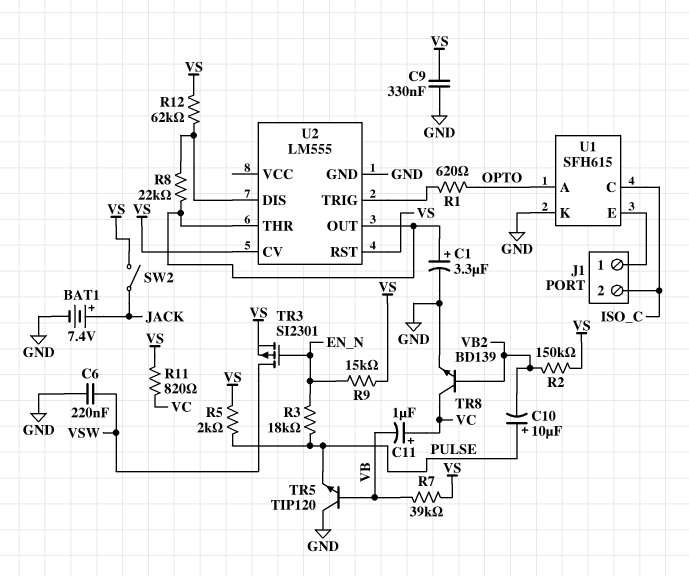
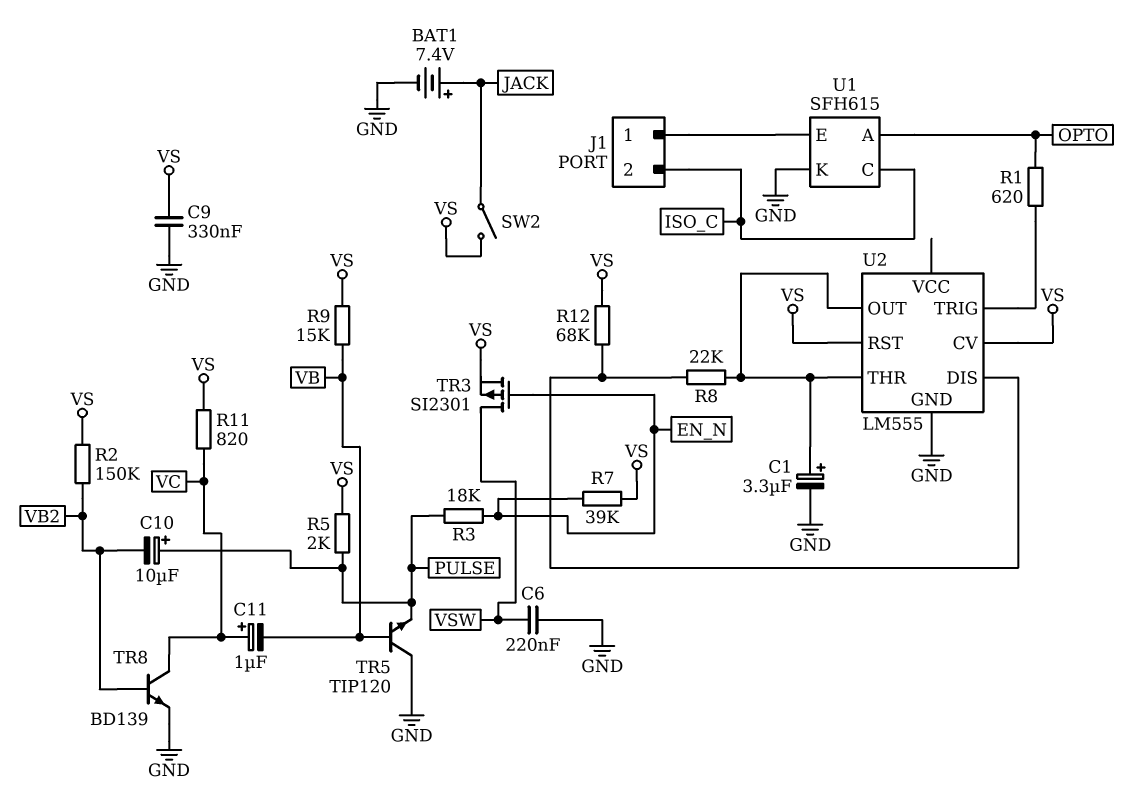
R7: 39k (VB, VS) -> 39k (EN_N, VS)
R9: 15k (EN_N, VS) -> 15k (VB, VS)
R12: 62k (U2/DIS, VS) -> 68k (U2/DIS, VS)

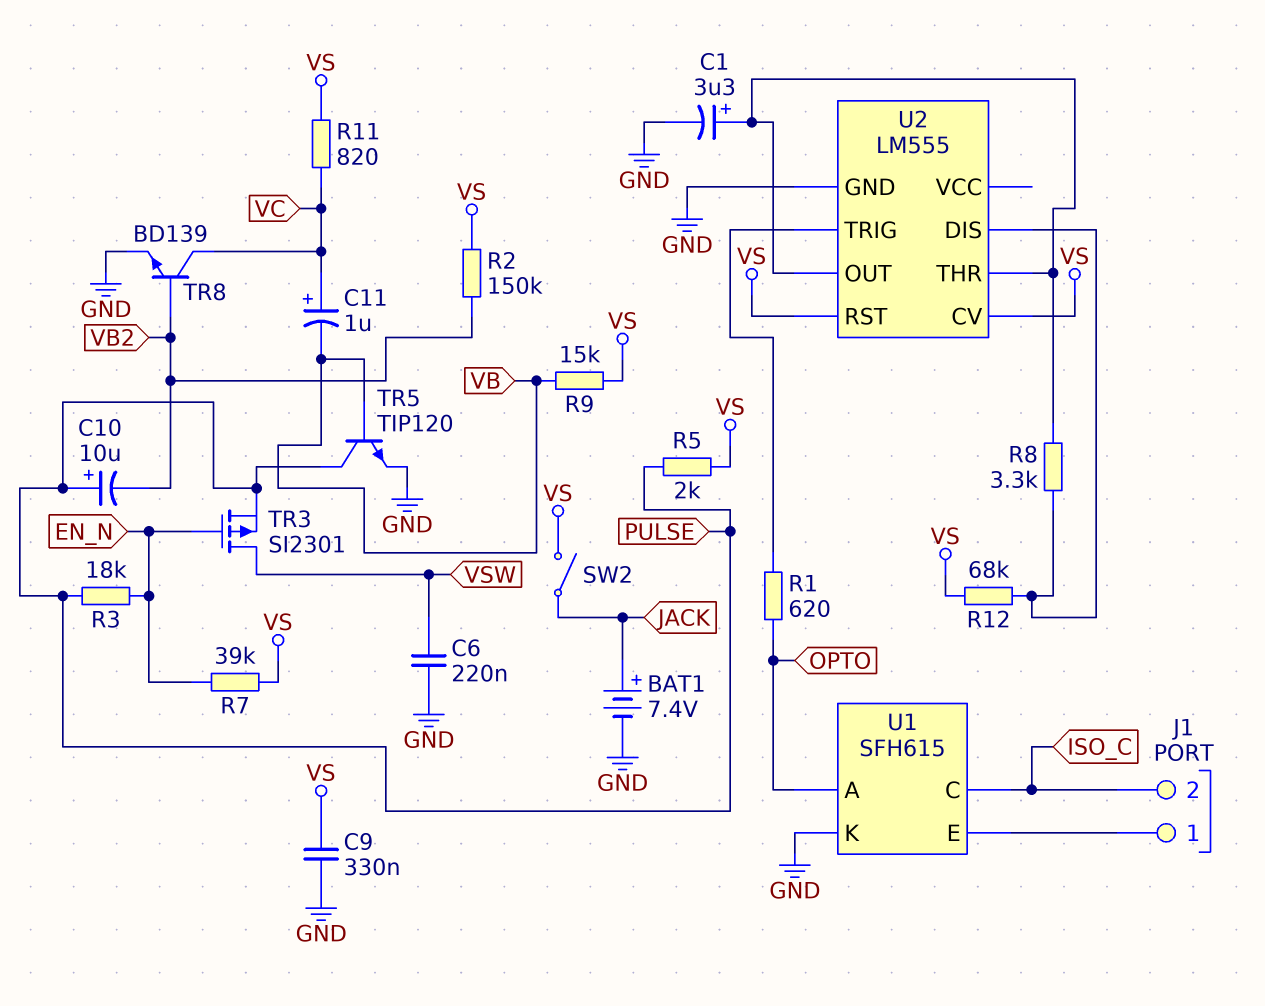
R8: 22k (U2/DIS, U2/OUT) -> 3.3k (U2/DIS, U2/OUT)
TR3: PMOS SI2301 (G EN_N, D VSW, S VS) -> PMOS SI2301 (G EN_N, D VSW, S PULSE)
TR5: NPN TIP120 (B VB, C GND, E PULSE) -> NPN TIP120 (B VB, C PULSE, E GND)

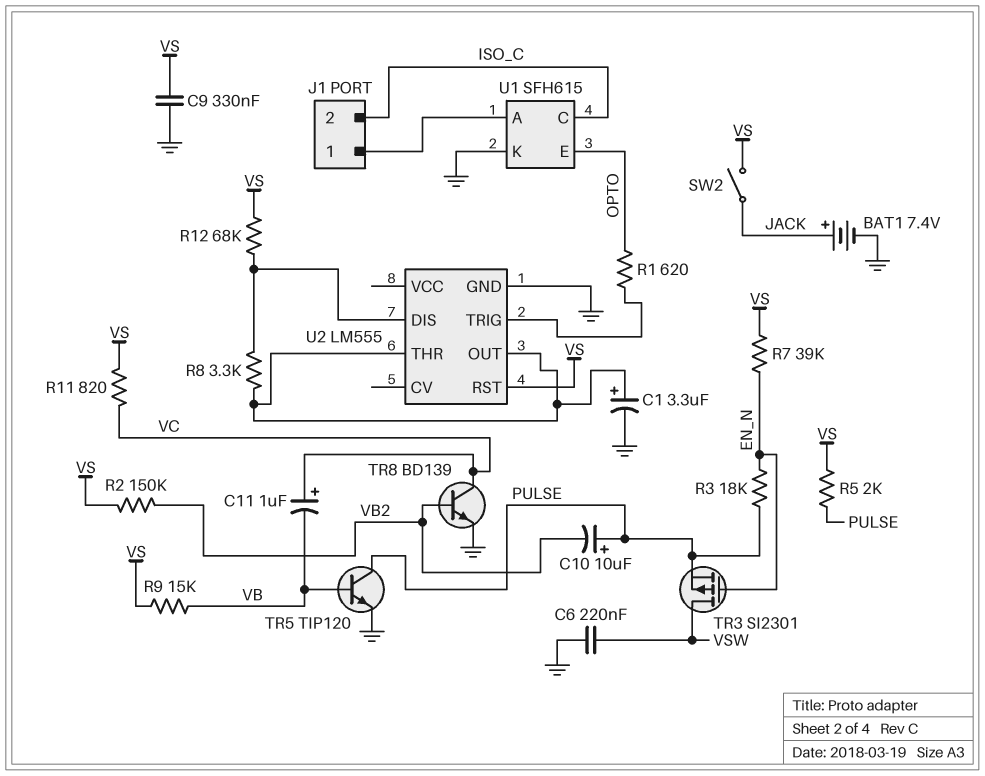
U1 pin A: OPTO -> J1/1
U1 pin E: J1/1 -> OPTO
U2 pin CV: VS -> none

